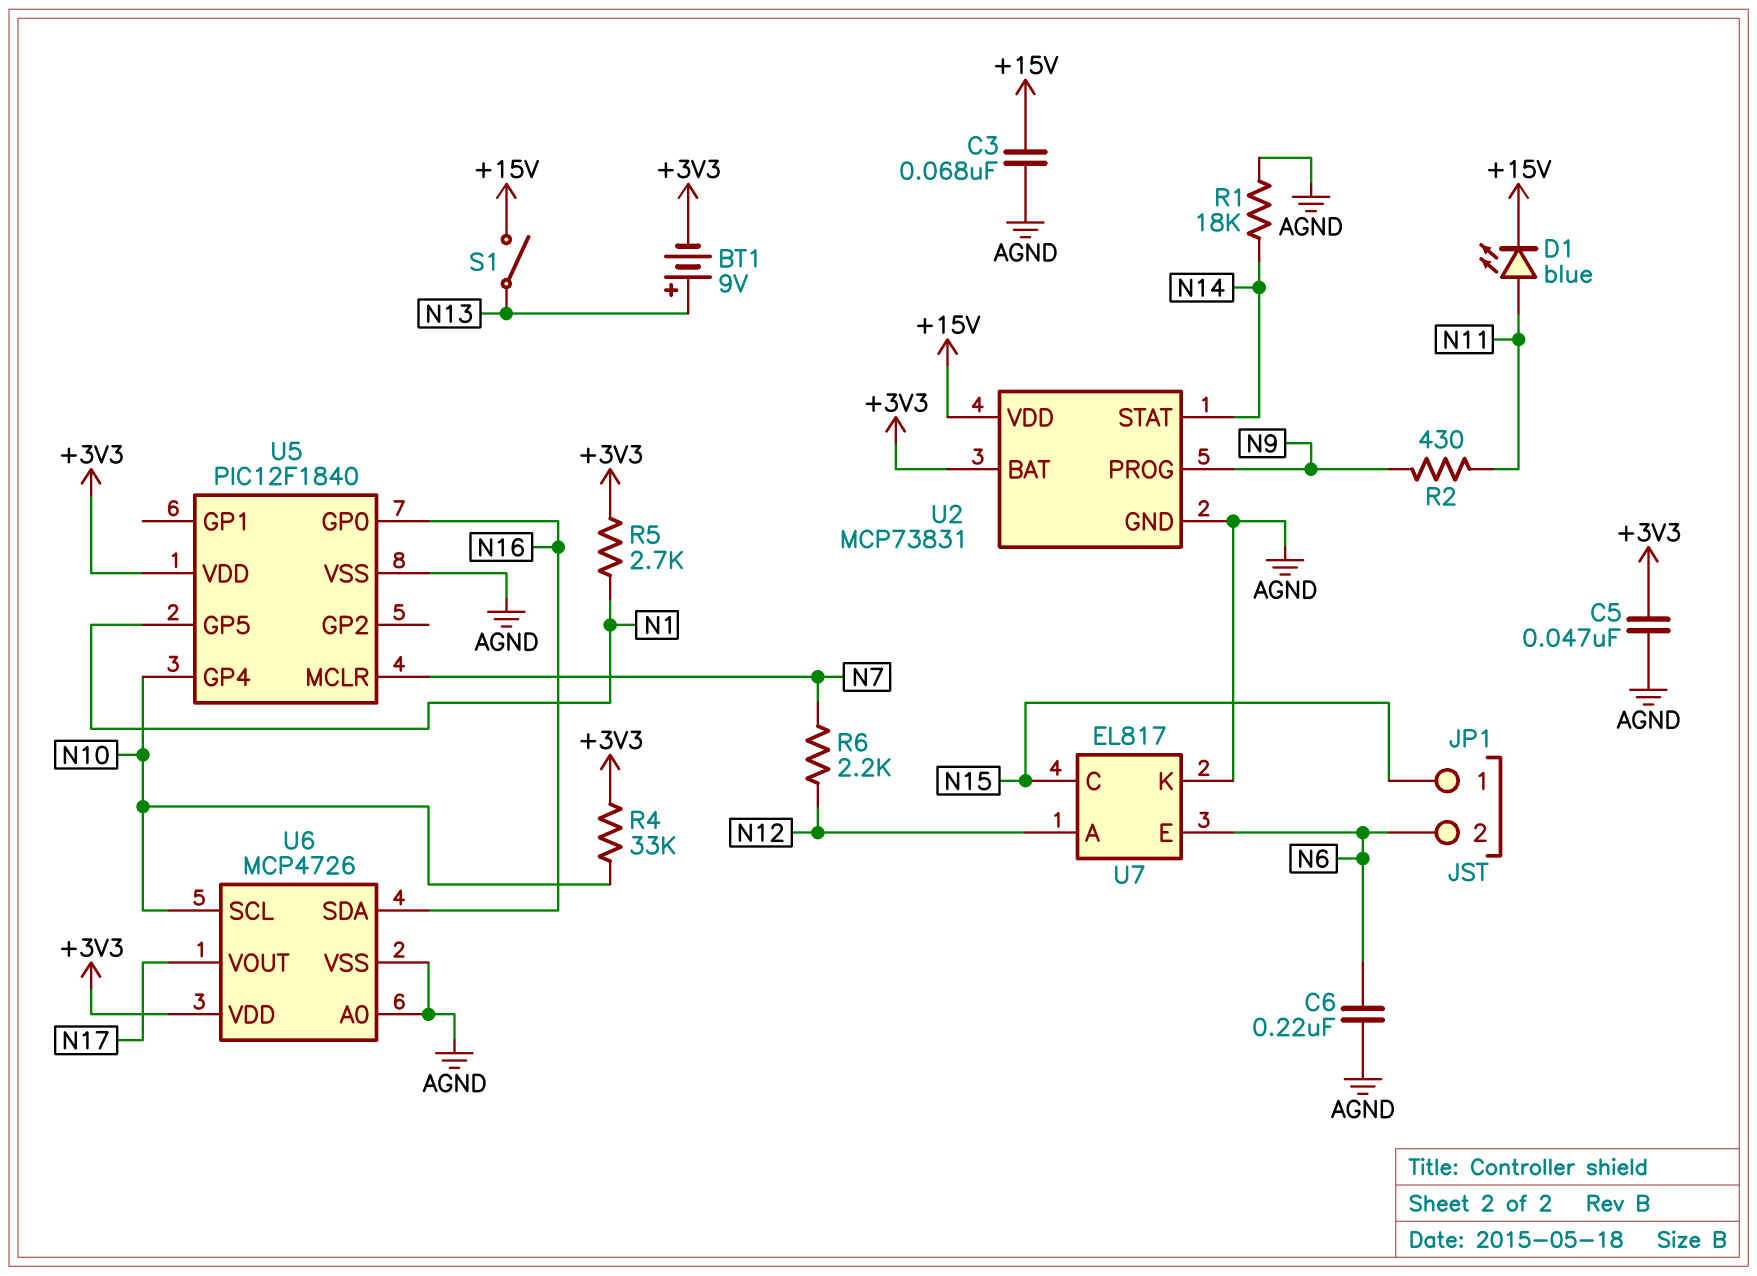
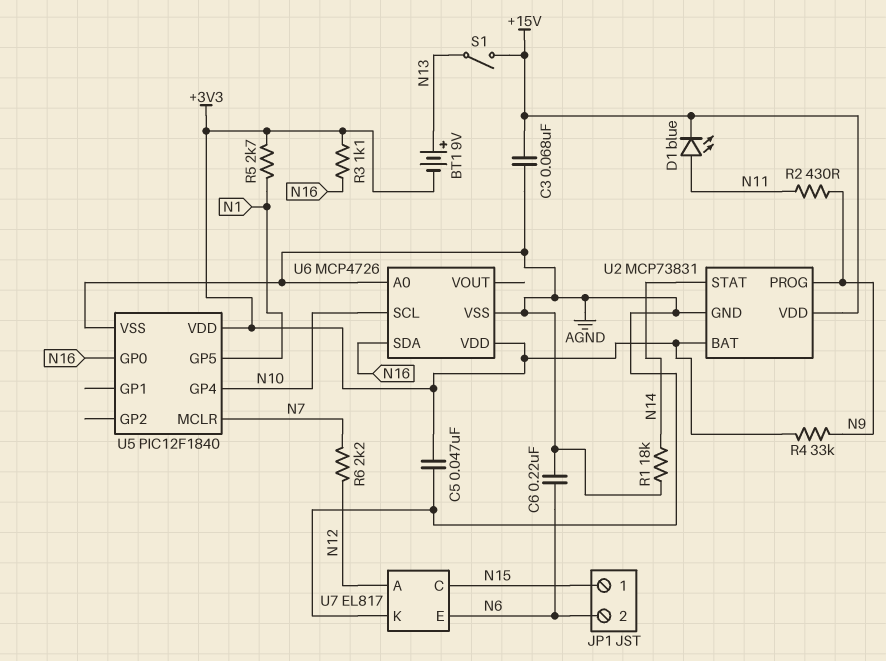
R3: none -> 1.1k (+3V3, N16)
R4: 33k (+3V3, N10) -> 33k (+3V3, N9)
U6 pin VOUT: N17 -> none

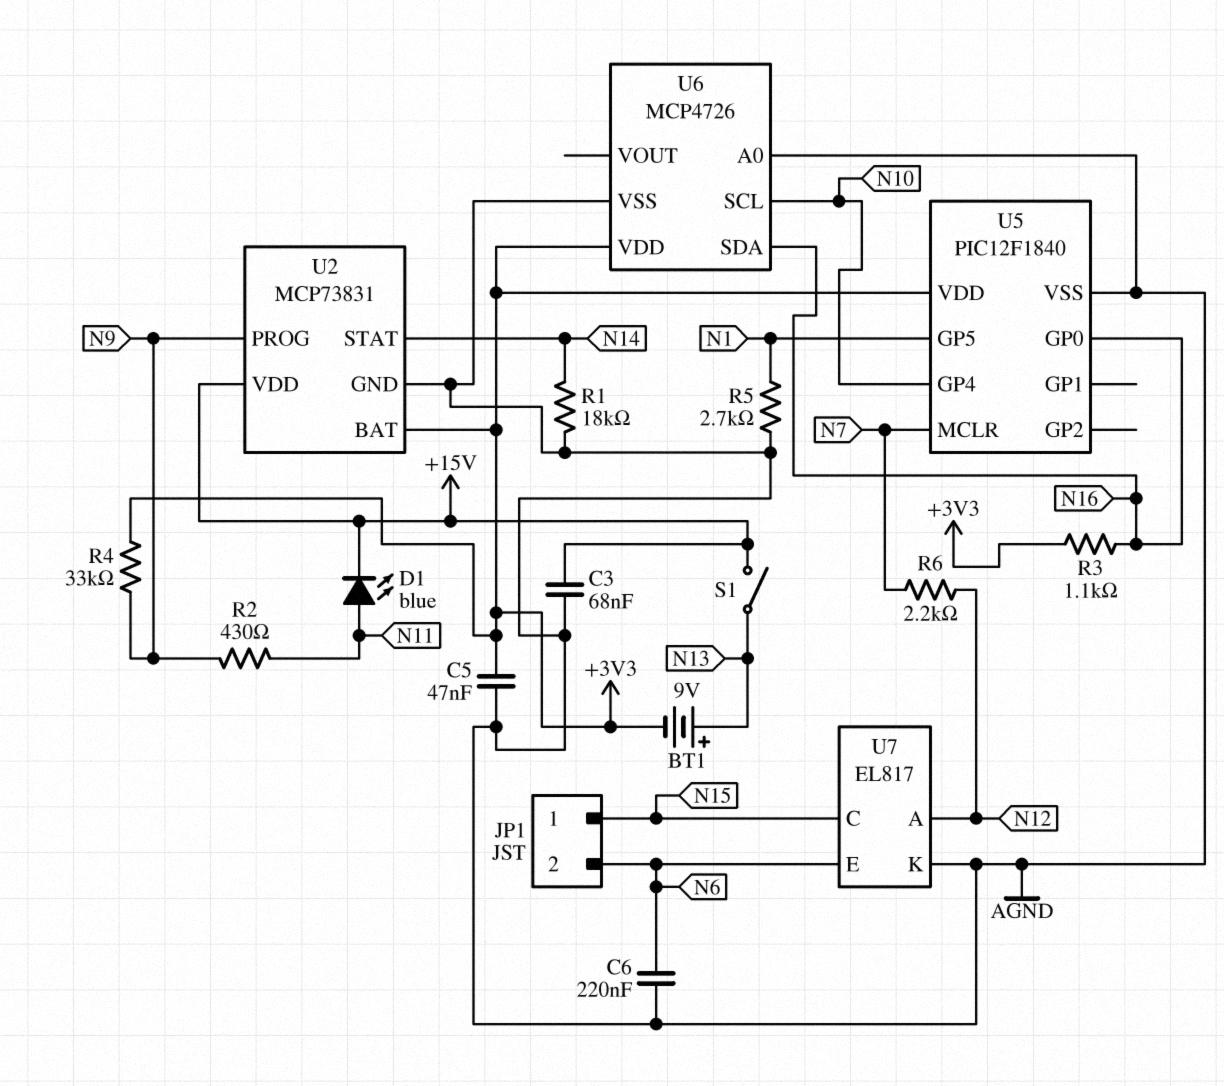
R5: 2.7k (+3V3, N1) -> 2.7k (AGND, N1)

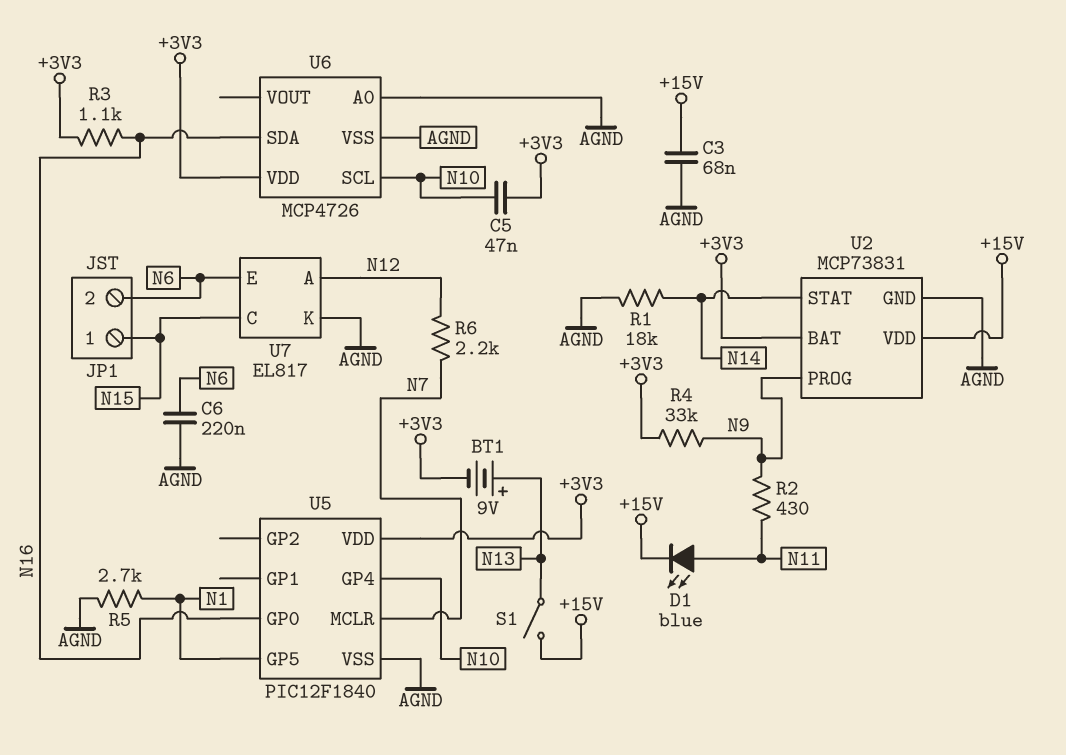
C5: 47nF (+3V3, AGND) -> 47nF (+3V3, N10)

